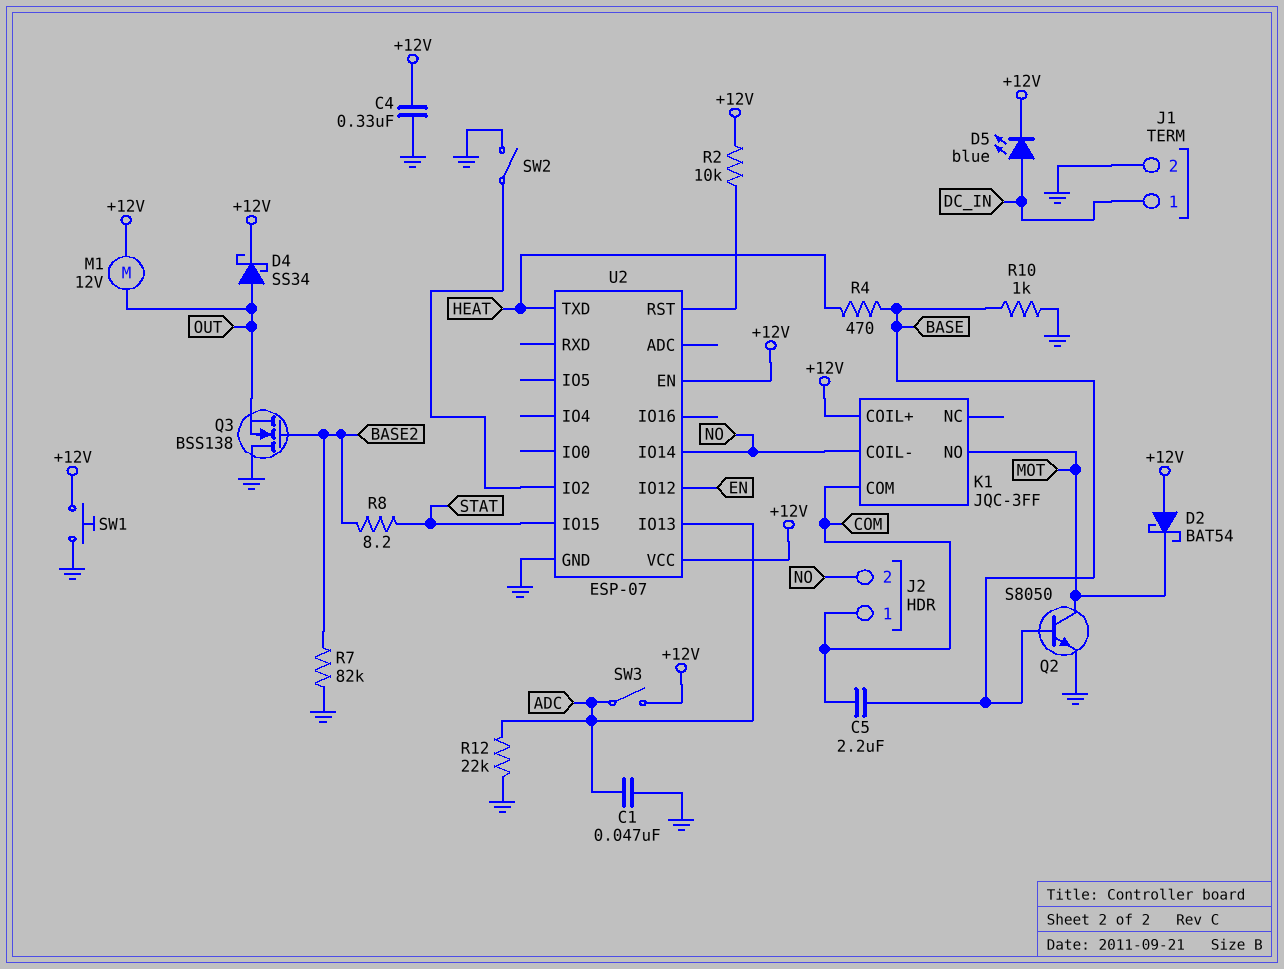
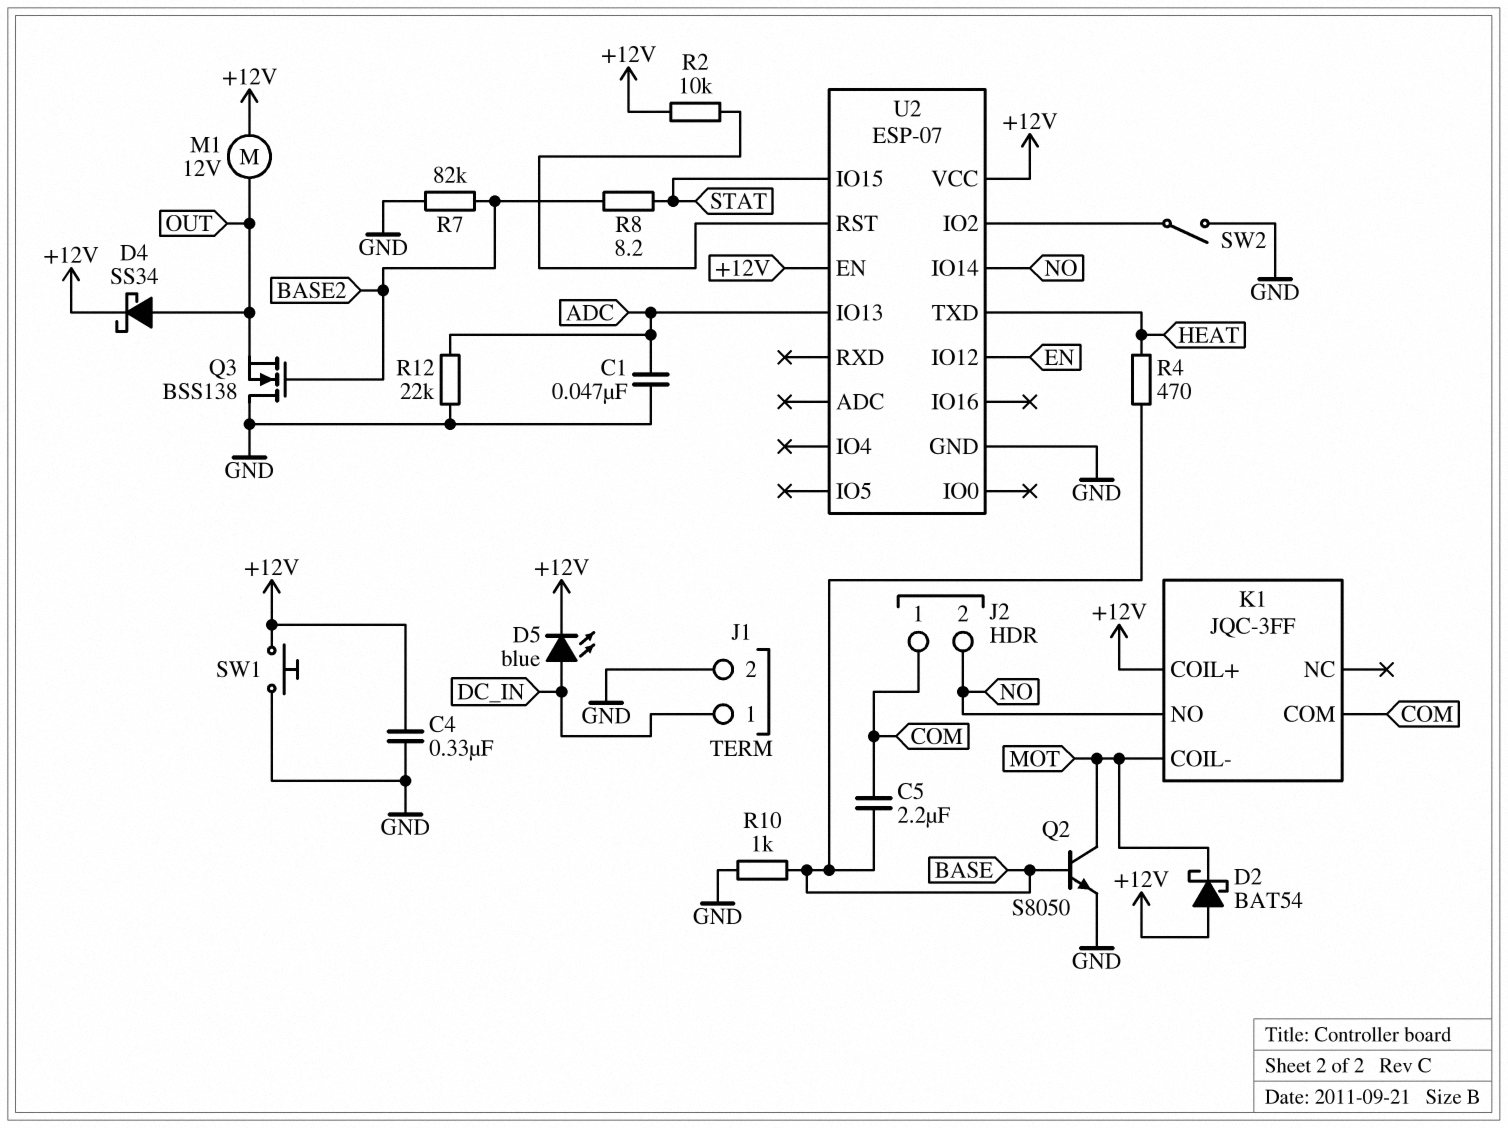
K1 pin COIL-: NO -> MOT
K1 pin NO: MOT -> NO
SW3: switch (+12V, ADC) -> none

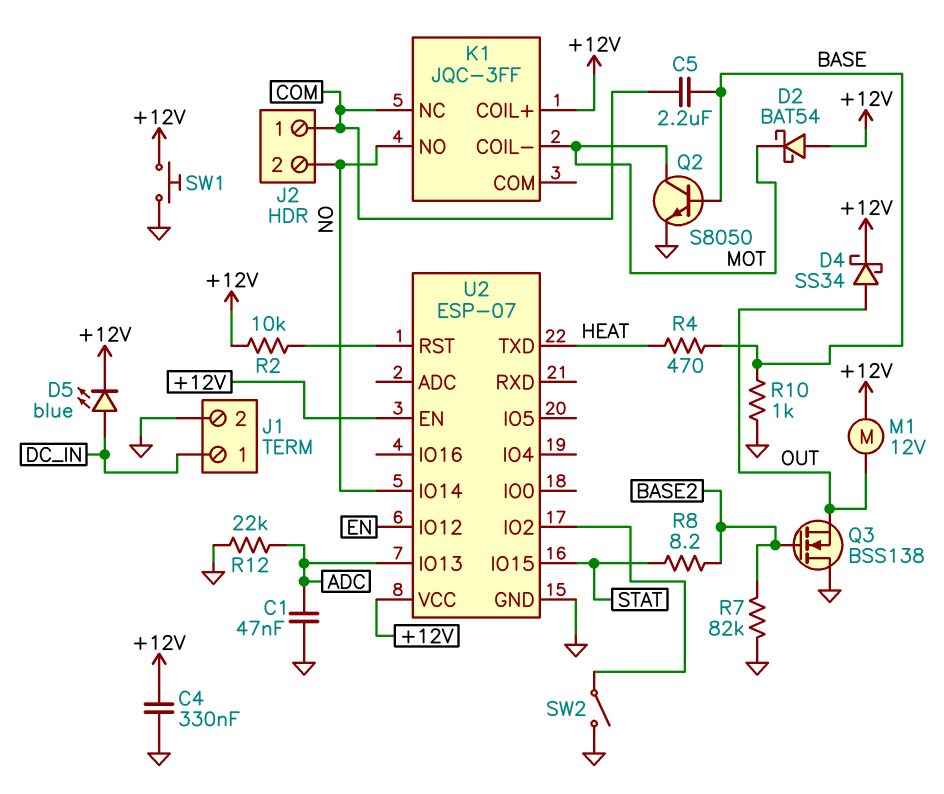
K1 pin COM: COM -> none
K1 pin NC: none -> COM

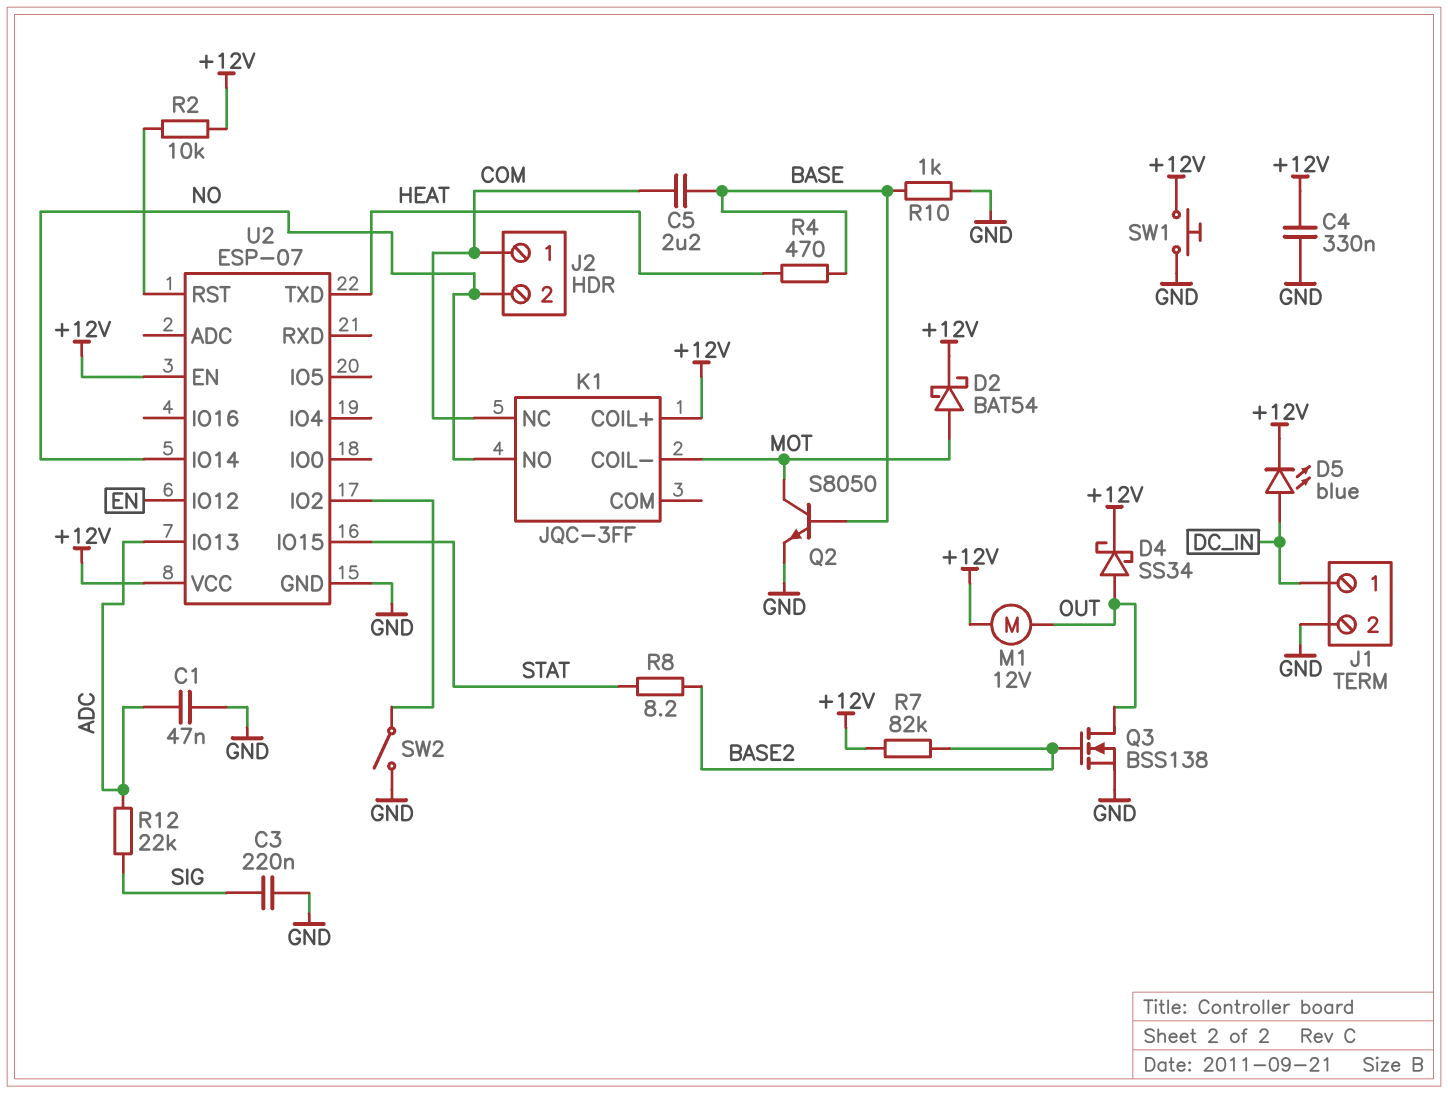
C3: none -> 220nF (GND, SIG)
D2: schottky BAT54 (A +12V, K MOT) -> schottky BAT54 (A MOT, K +12V)
Q3: NMOS BSS138 (G BASE2, D GND, S OUT) -> NMOS BSS138 (G BASE2, D OUT, S GND)
R7: 82k (BASE2, GND) -> 82k (+12V, BASE2)
R12: 22k (ADC, GND) -> 22k (ADC, SIG)

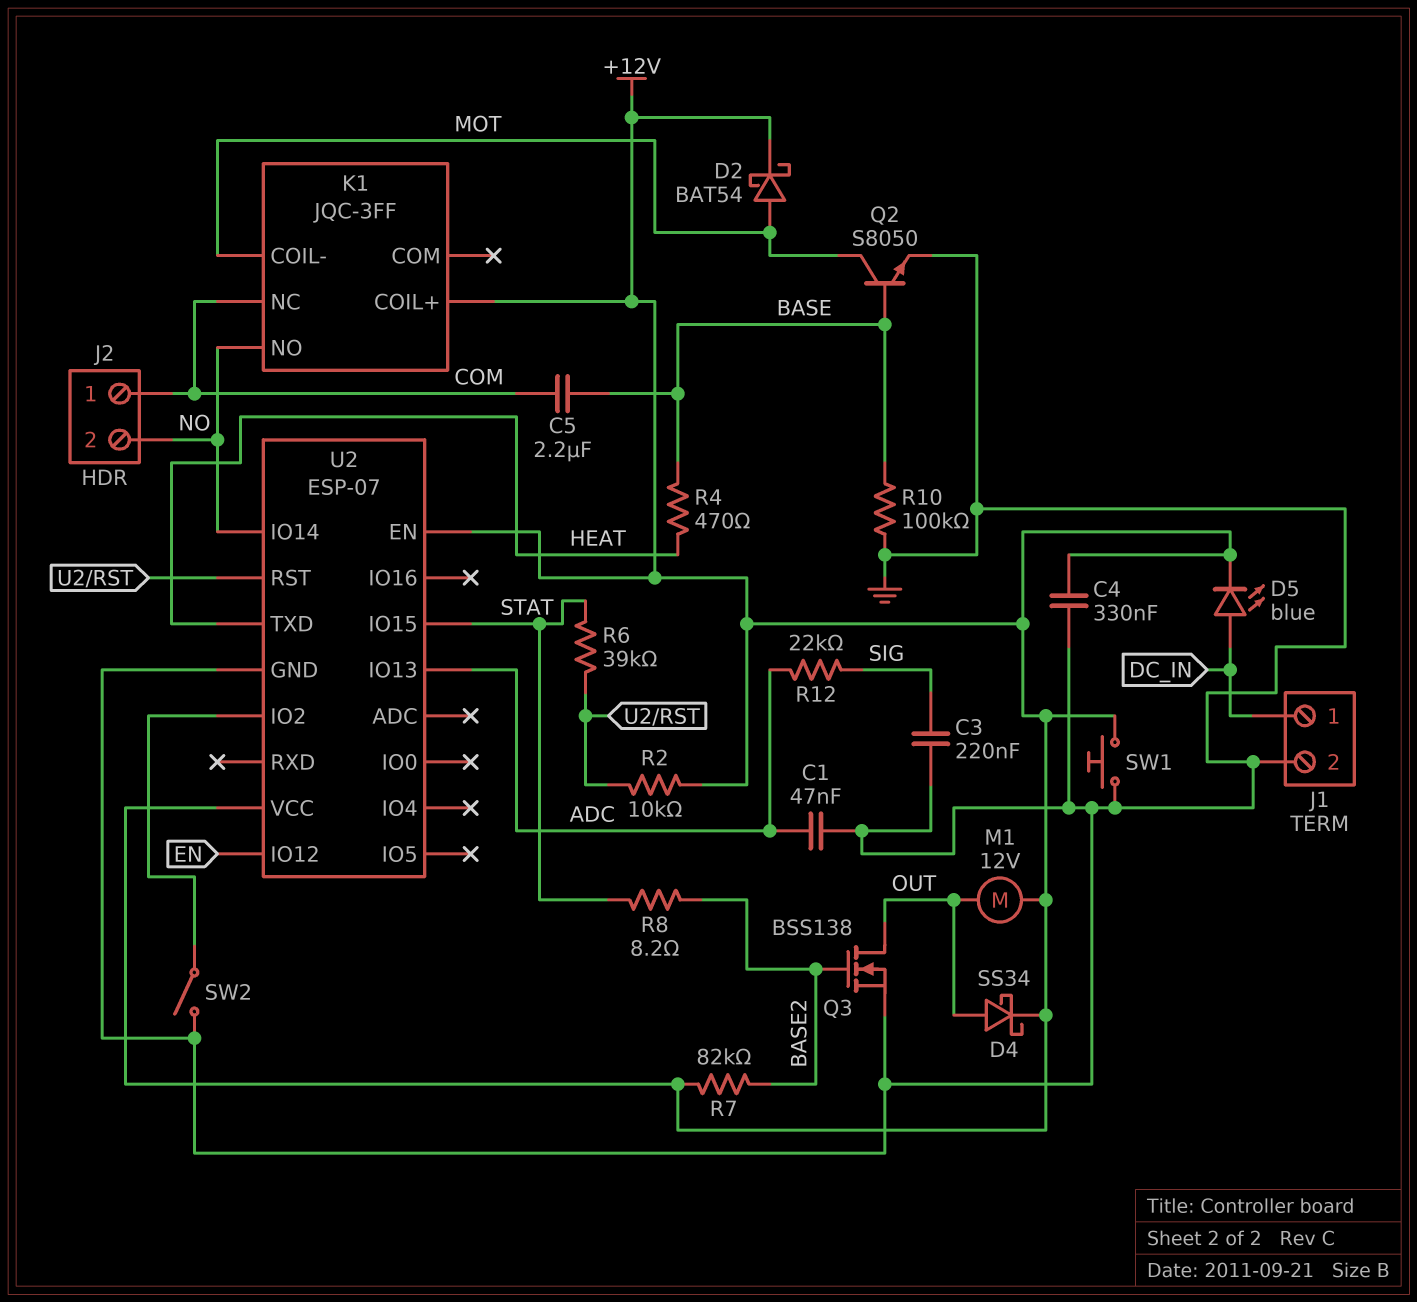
R6: none -> 39k (STAT, U2/RST)
R10: 1k (BASE, GND) -> 100k (BASE, GND)

